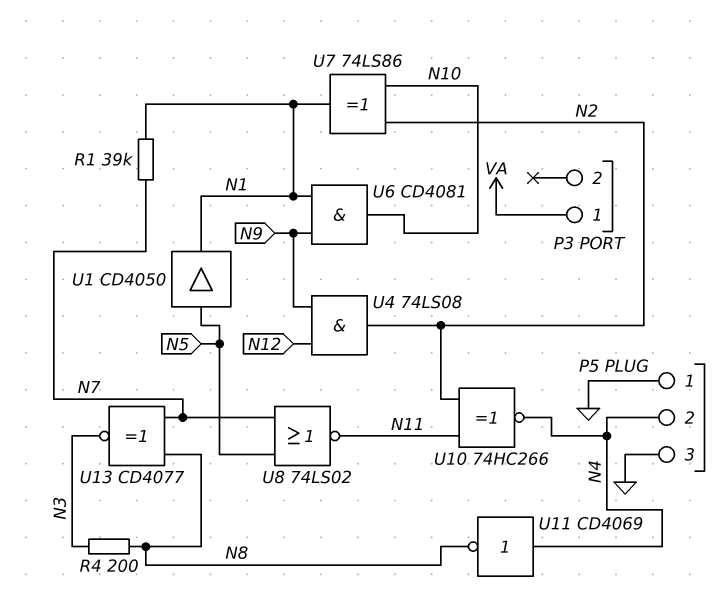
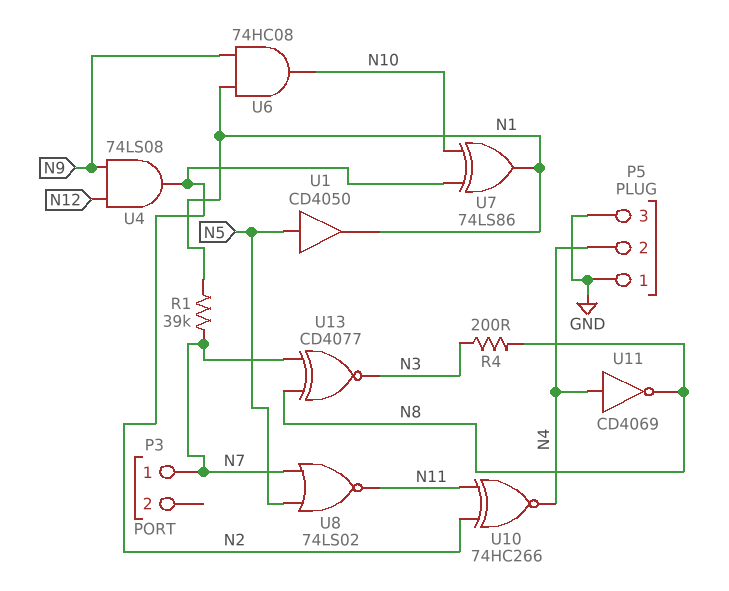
P3 pin 1: VA -> N7
U6: AND CD4081 (in N1, in N9, out N10) -> AND 74HC08 (in N1, in N9, out N10)

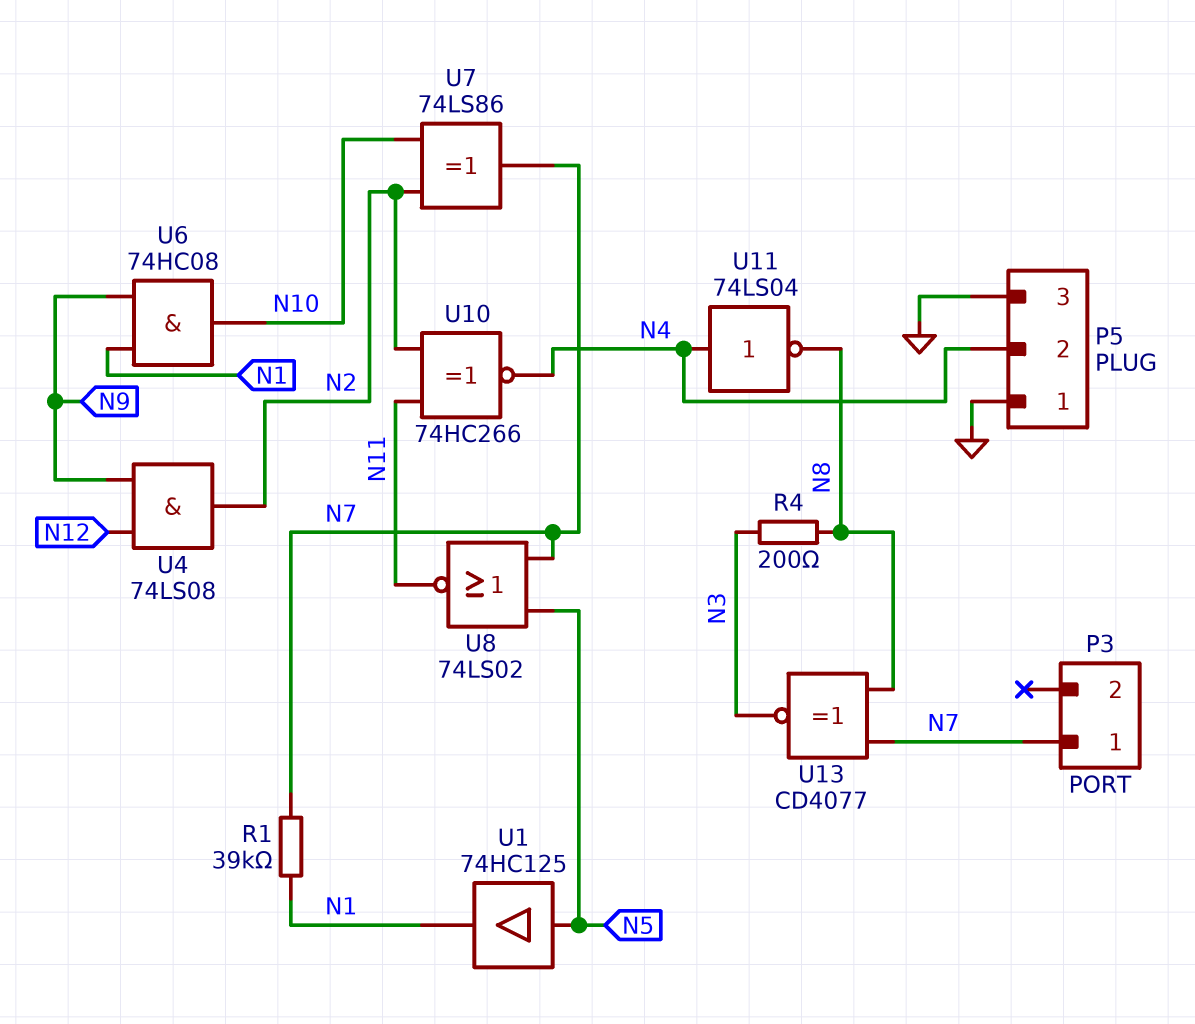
U1: buffer CD4050 (in N5, out N1) -> buffer 74HC125 (in N5, out N1)
U7: XOR 74LS86 (in N2, in N10, out N1) -> XOR 74LS86 (in N2, in N10, out N7)
U11: NOT CD4069 (in N4, out N8) -> NOT 74LS04 (in N4, out N8)

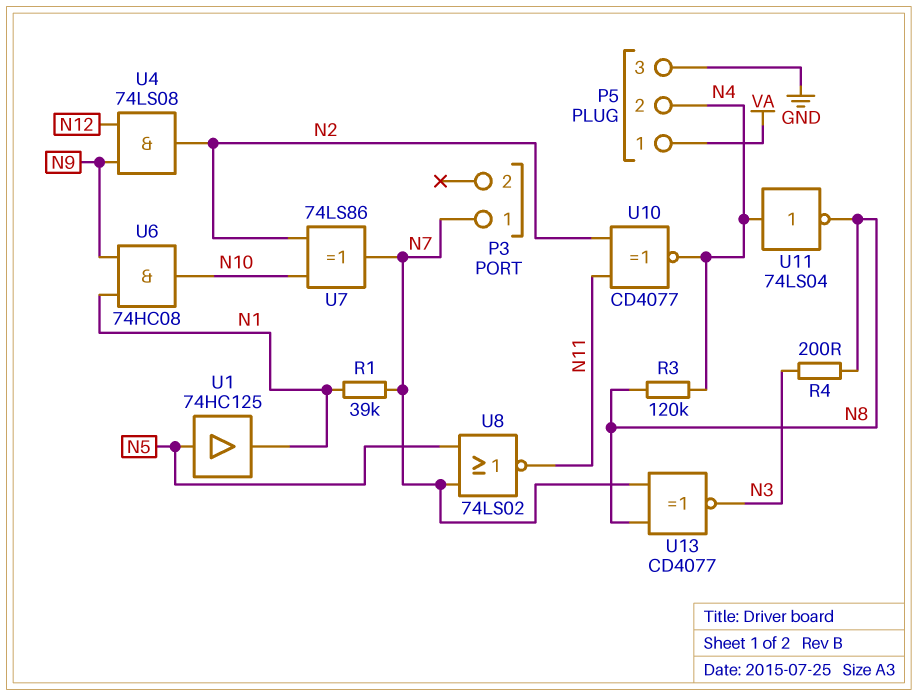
P5 pin 1: GND -> VA
R3: none -> 120k (N4, N8)
U10: XNOR 74HC266 (in N2, in N11, out N4) -> XNOR CD4077 (in N2, in N11, out N4)

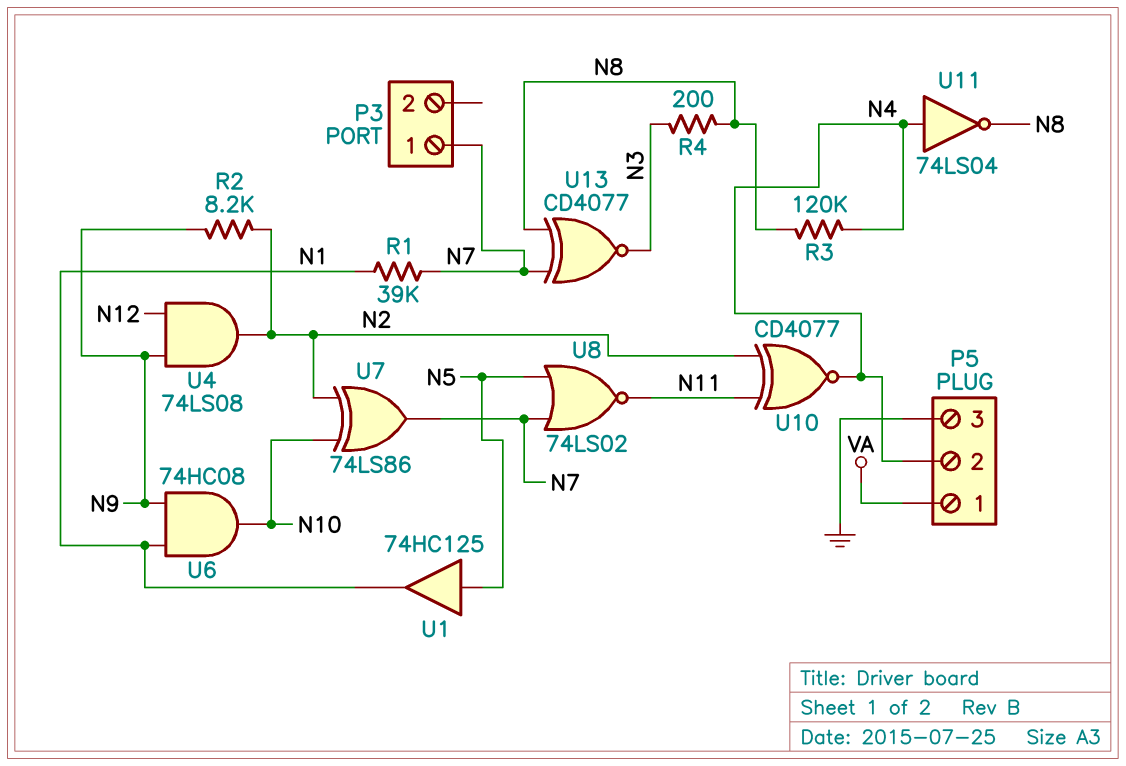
R2: none -> 8.2k (N2, N9)

